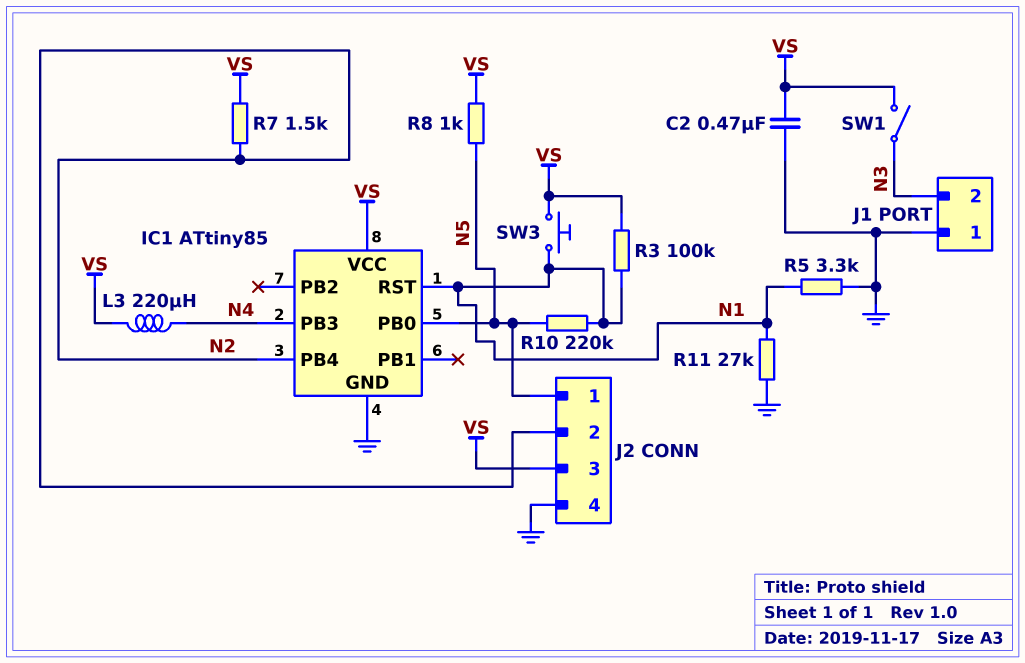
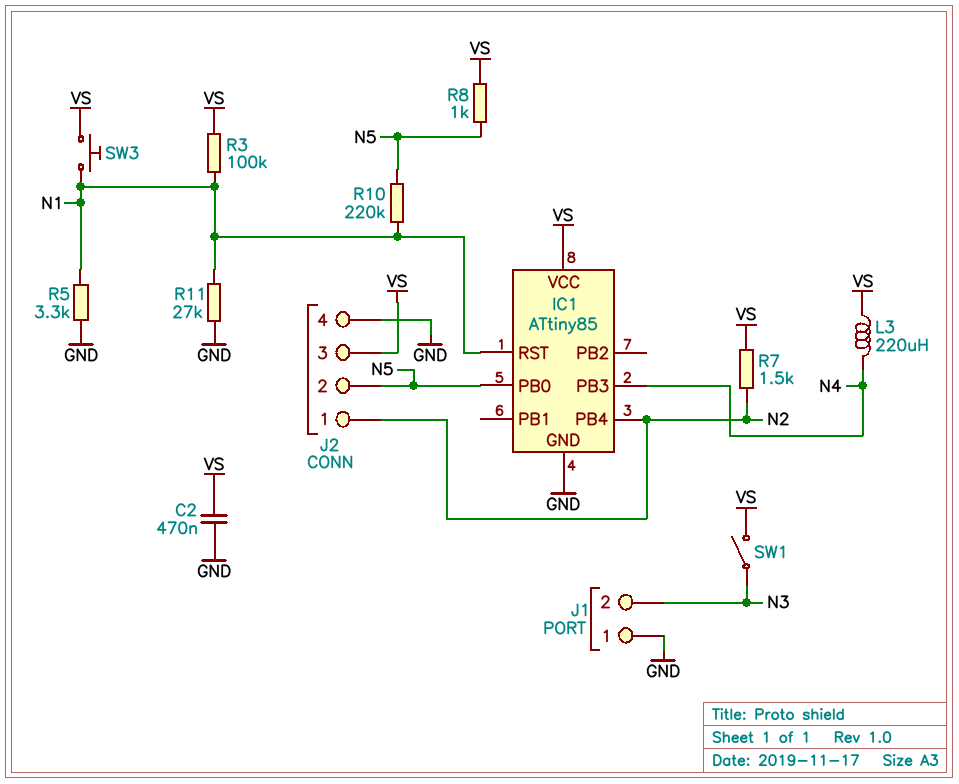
J2 pin 1: N5 -> N2
J2 pin 2: N2 -> N5

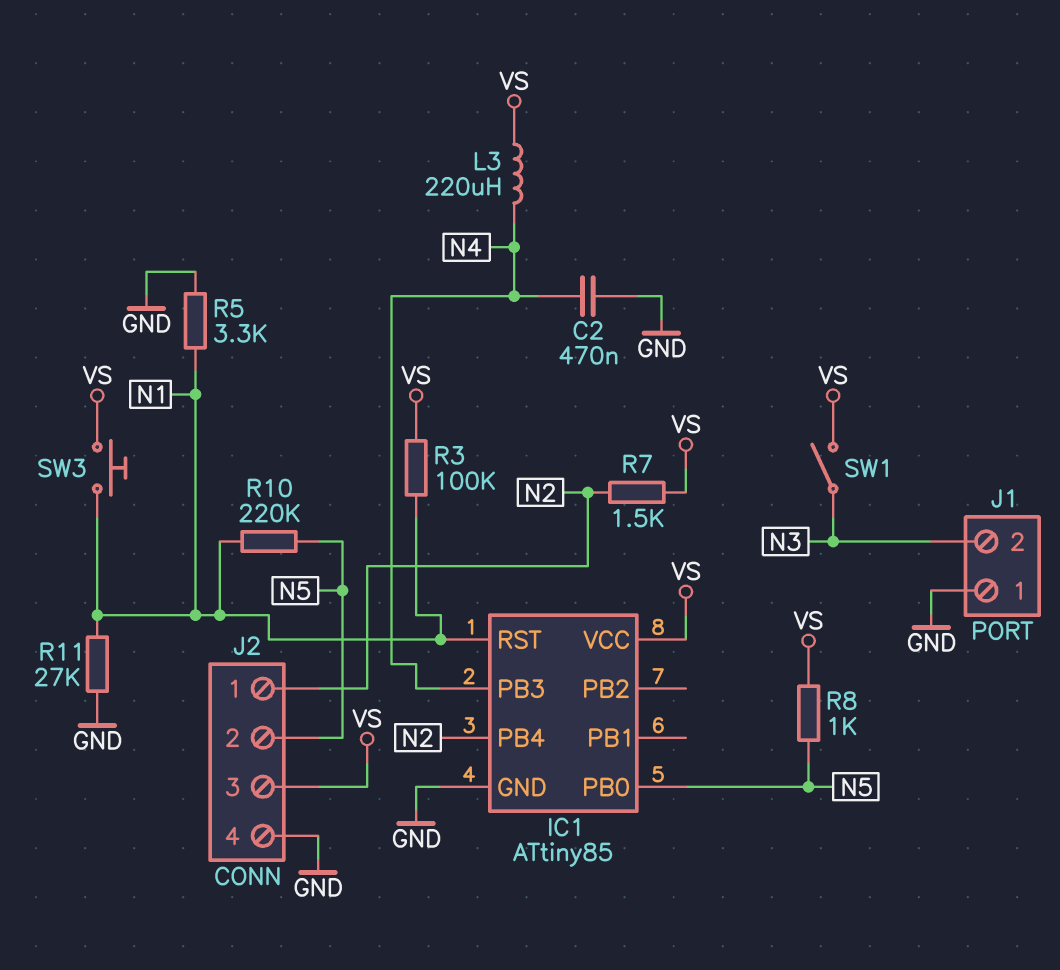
C2: 470nF (GND, VS) -> 470nF (GND, N4)

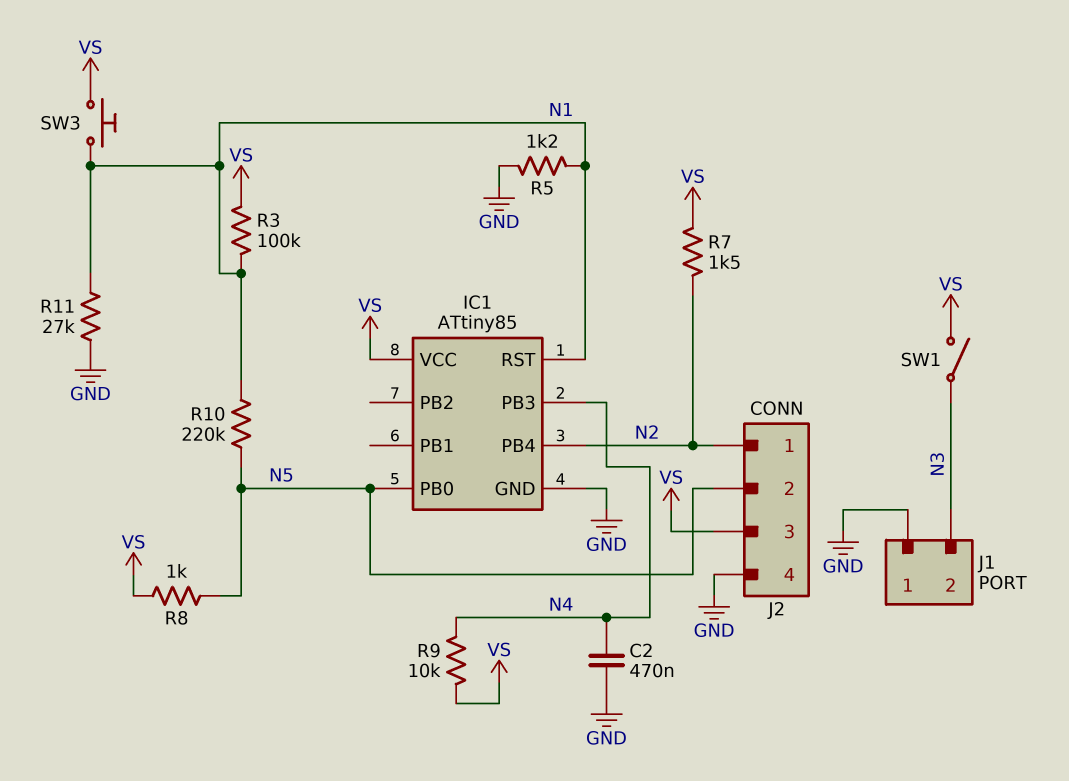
L3: 220uH (N4, VS) -> none
R5: 3.3k (GND, N1) -> 1.2k (GND, N1)
R9: none -> 10k (N4, VS)

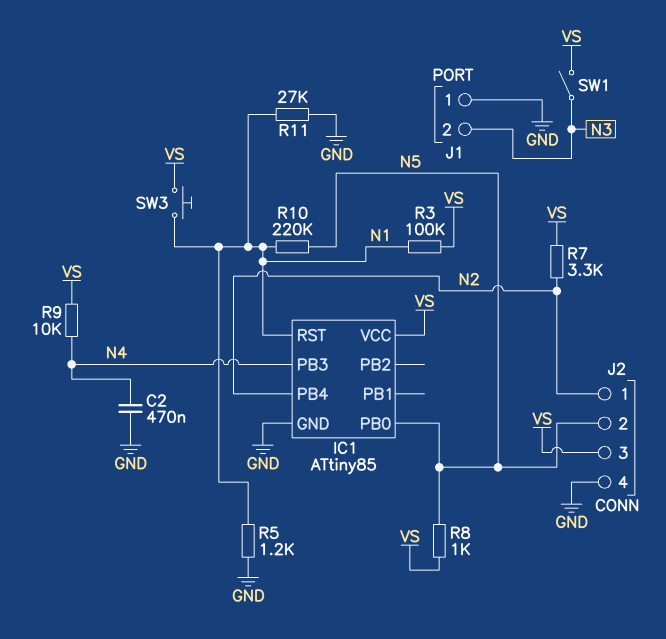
R7: 1.5k (N2, VS) -> 3.3k (N2, VS)

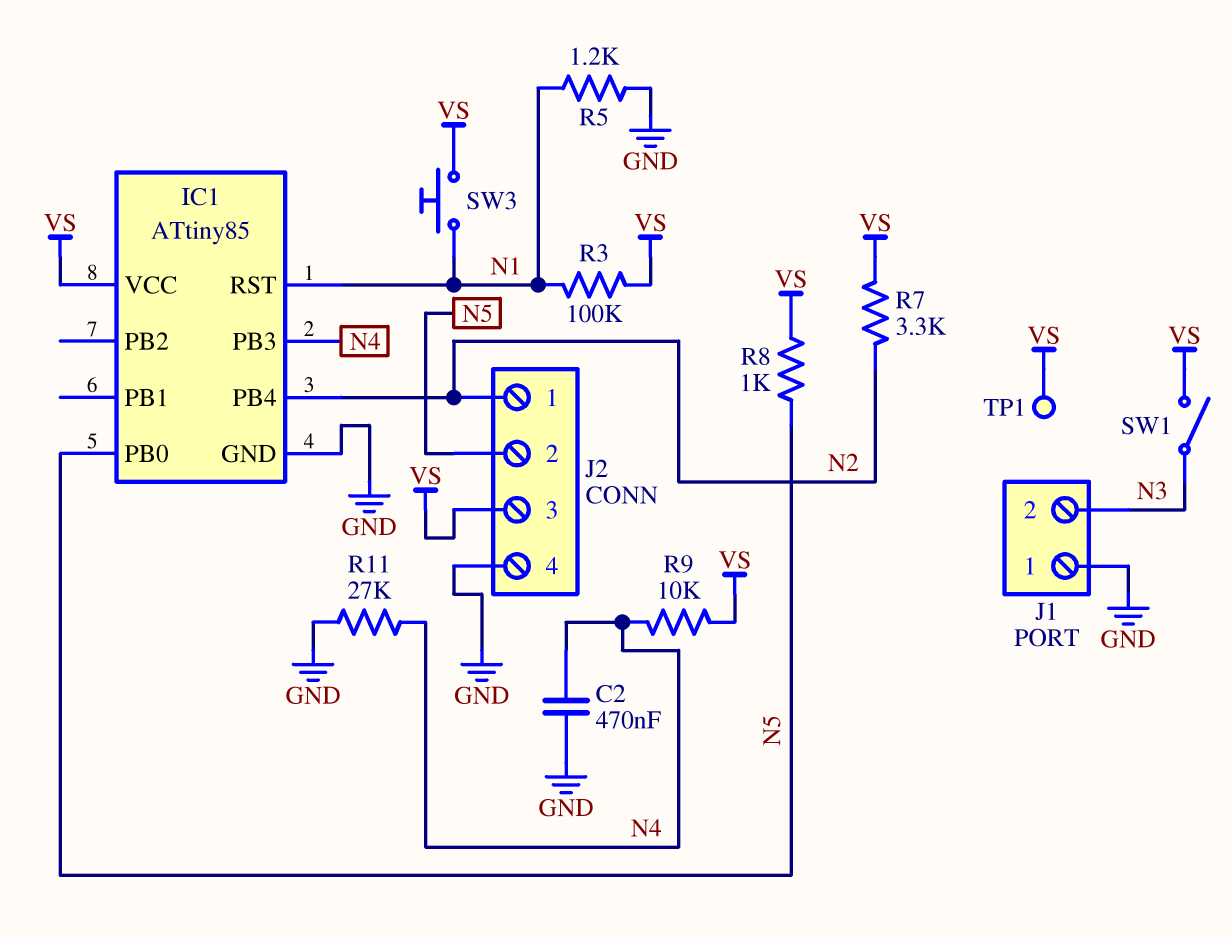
R10: 220k (N1, N5) -> none
R11: 27k (GND, N1) -> 27k (GND, N4)
TP1: none -> test point (VS)

